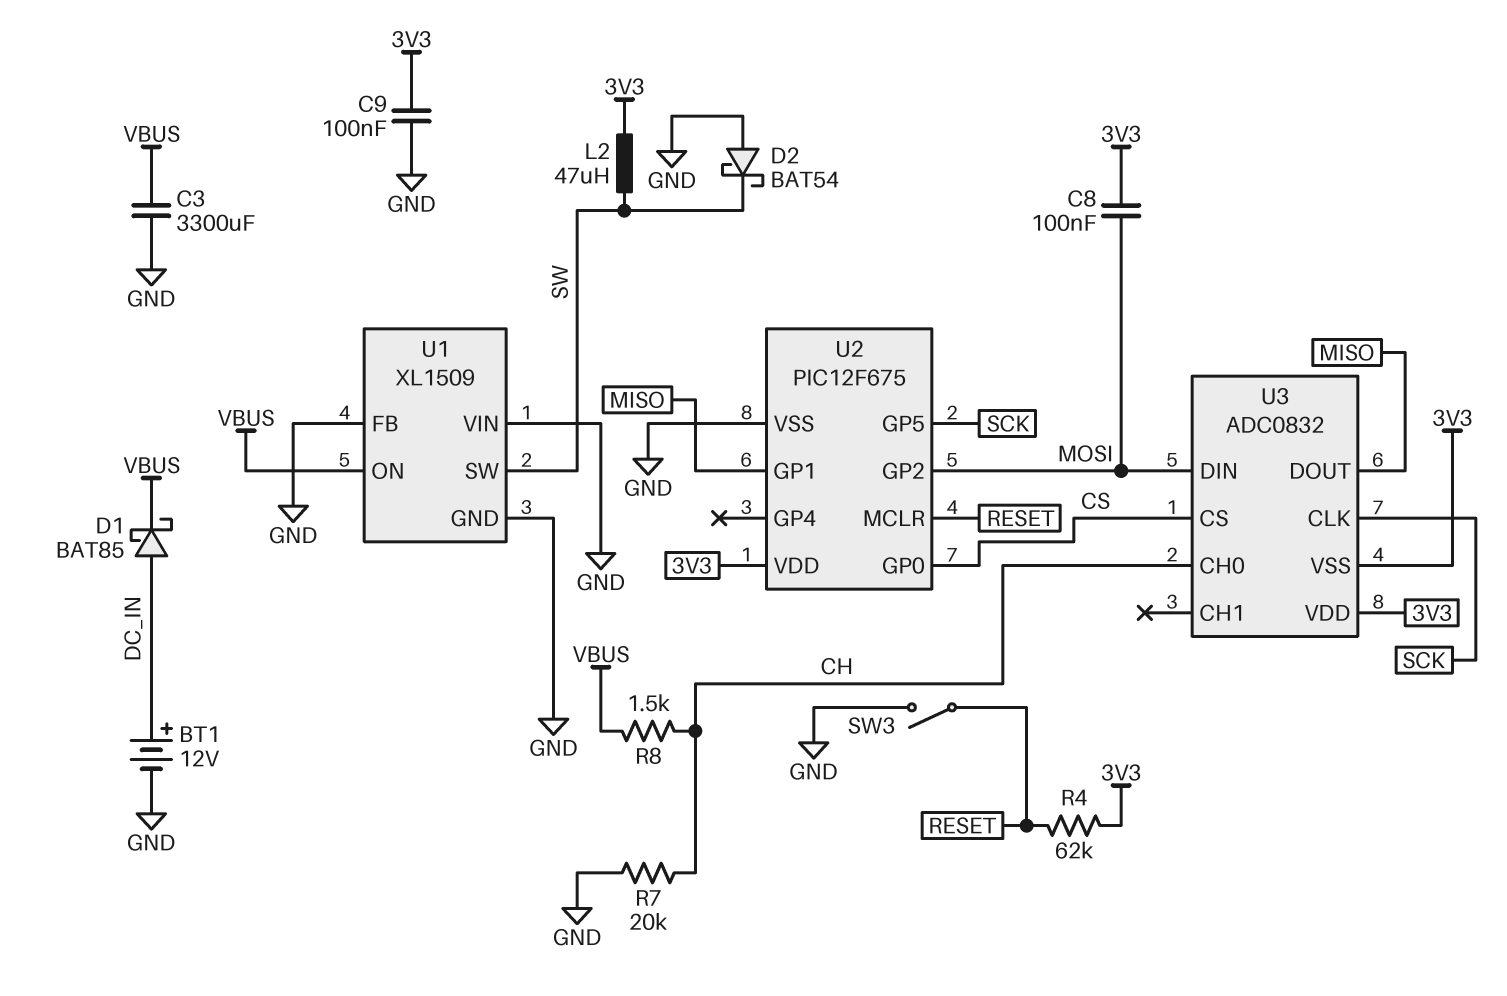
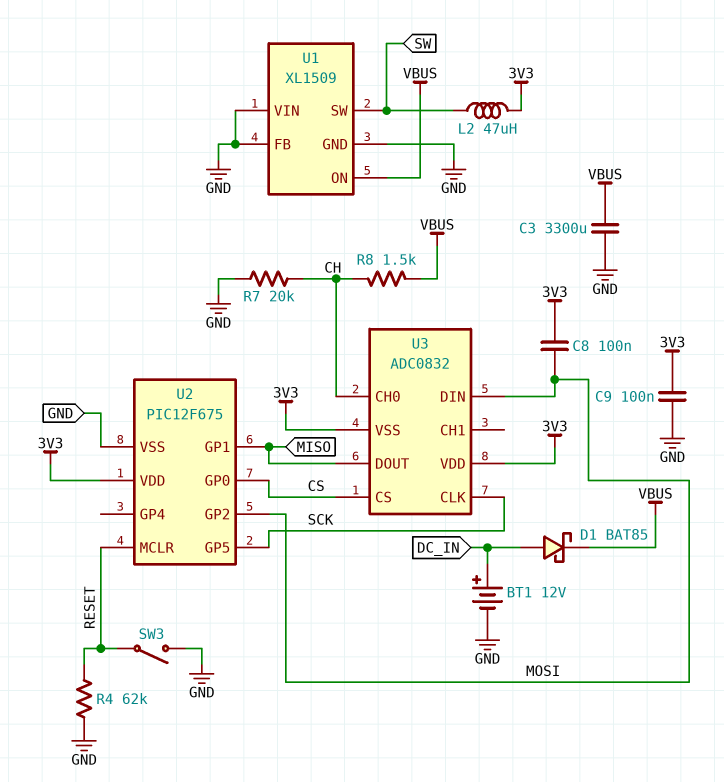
D2: schottky BAT54 (A GND, K SW) -> none
R4: 62k (3V3, RESET) -> 62k (GND, RESET)

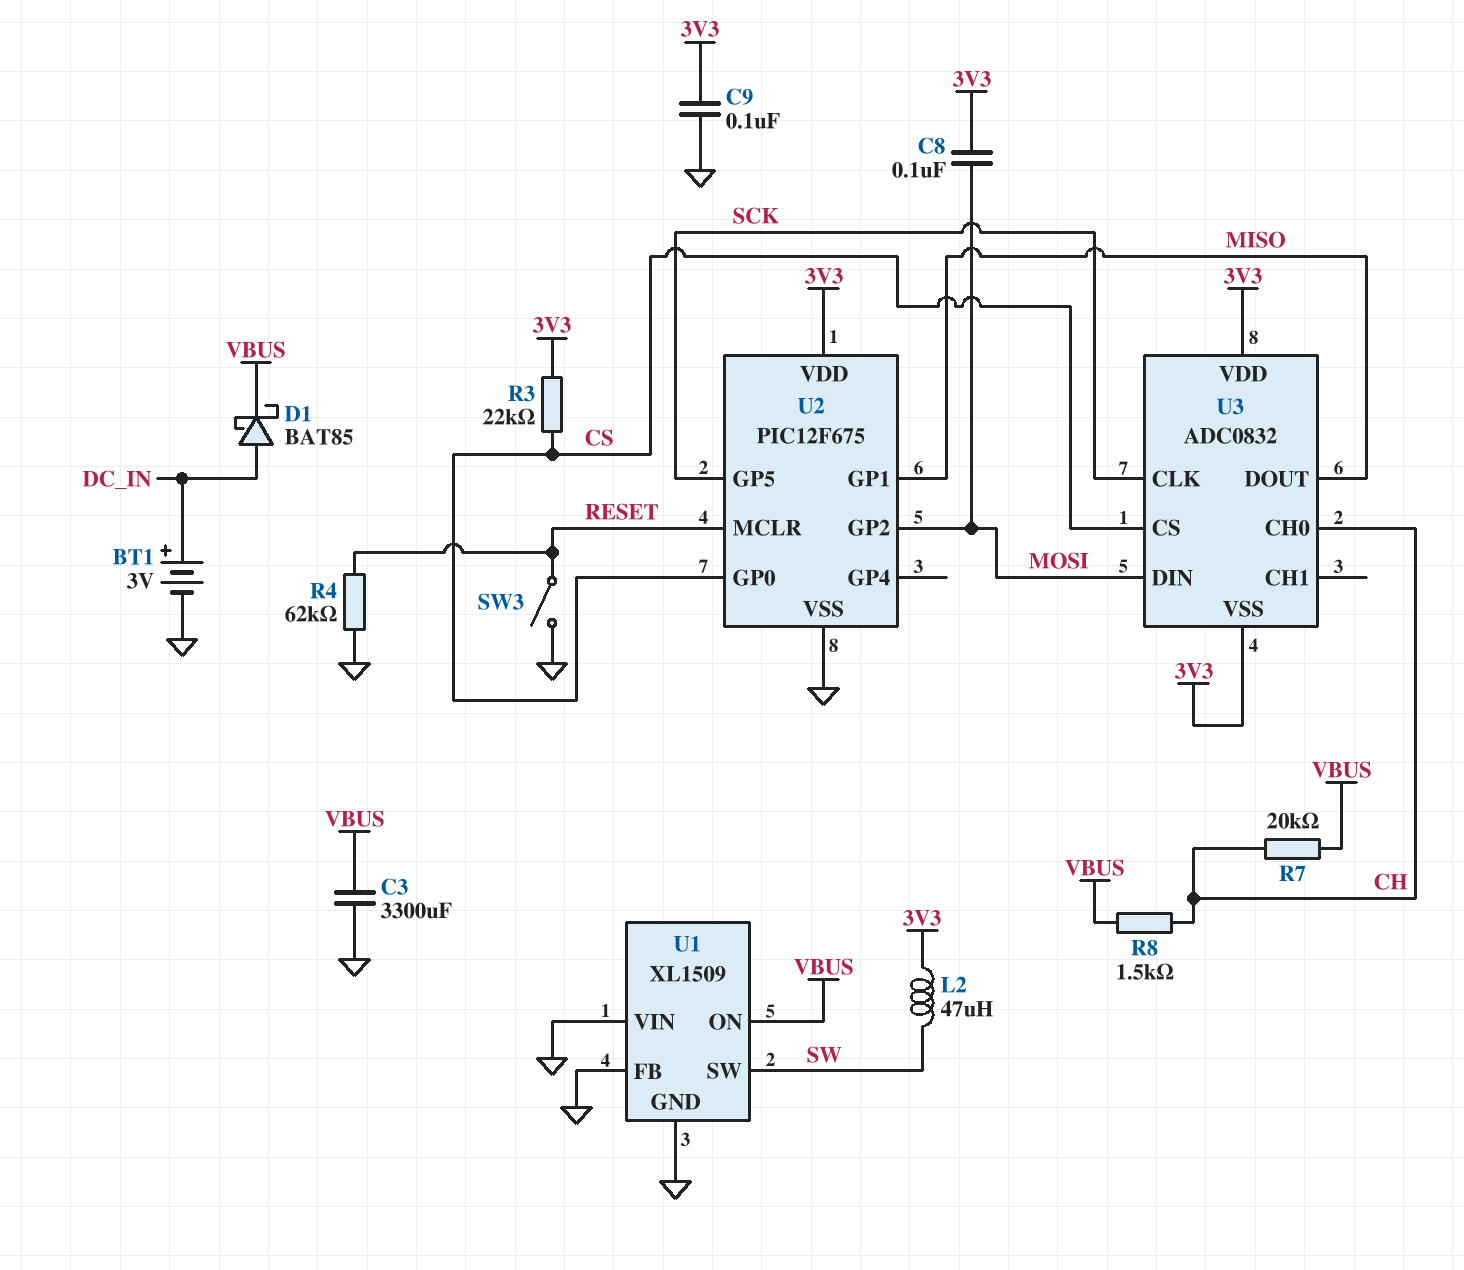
BT1: 12V (plus DC_IN, minus GND) -> 3V (plus DC_IN, minus GND)
R3: none -> 22k (3V3, CS)
R7: 20k (CH, GND) -> 20k (CH, VBUS)

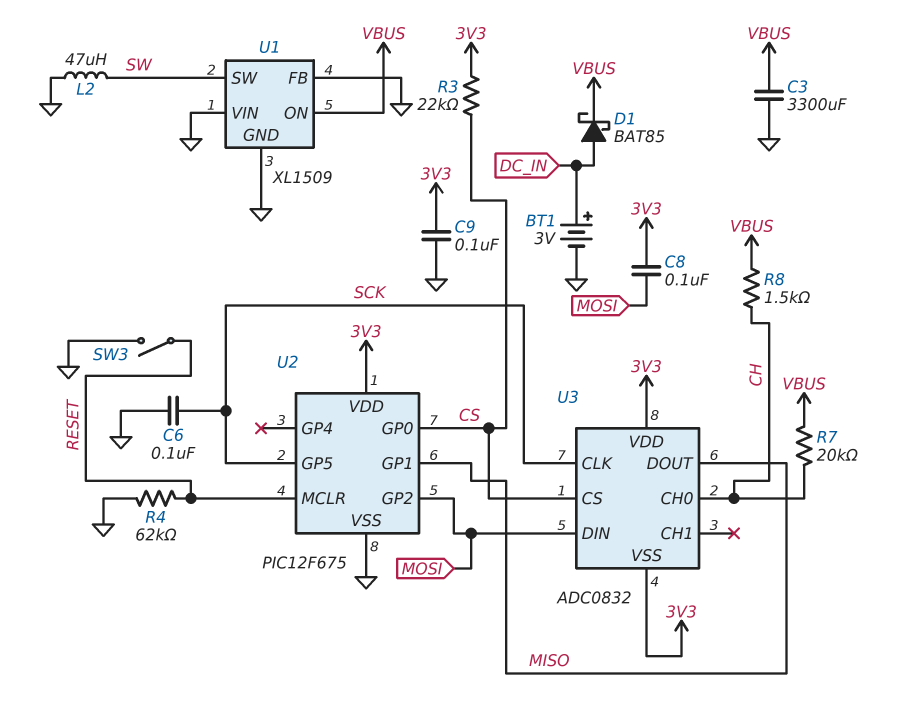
C6: none -> 100nF (GND, SCK)
L2: 47uH (3V3, SW) -> 47uH (GND, SW)

